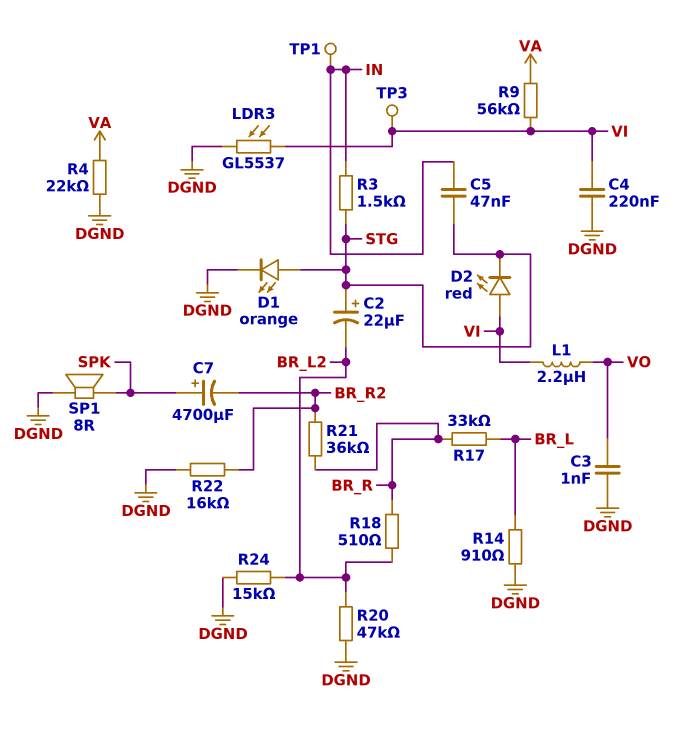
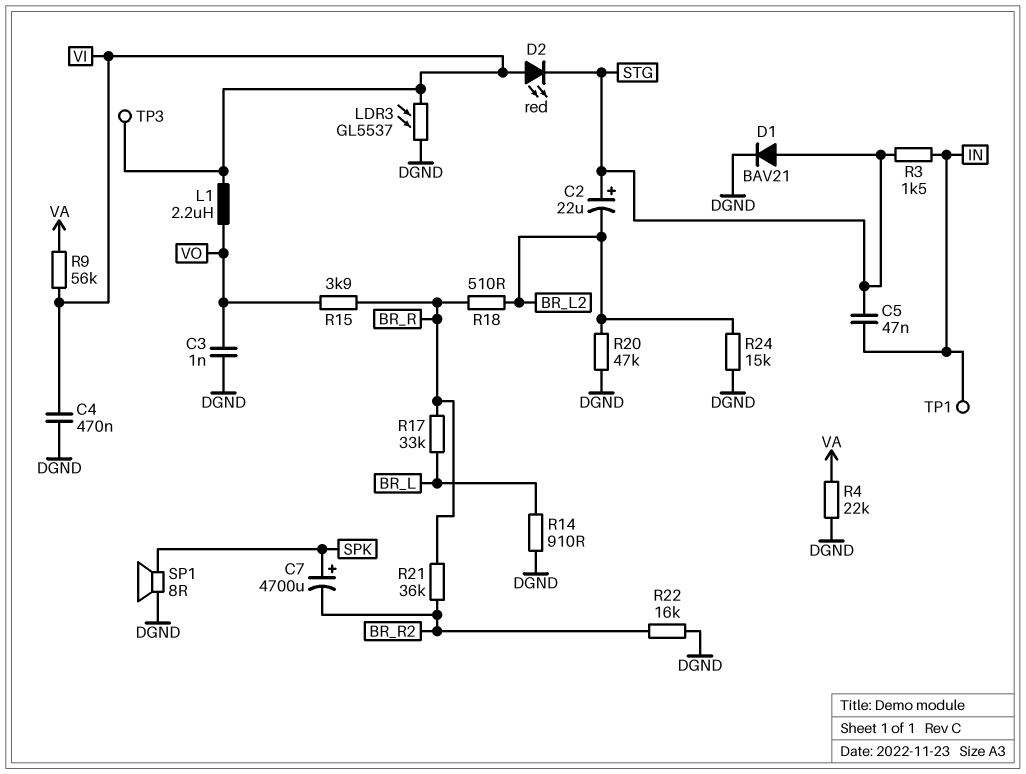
C4: 220nF (DGND, VI) -> 470nF (DGND, VI)
D1: LED orange (A STG, K DGND) -> diode BAV21 (A STG, K DGND)
R15: none -> 3.9k (BR_R, VO)

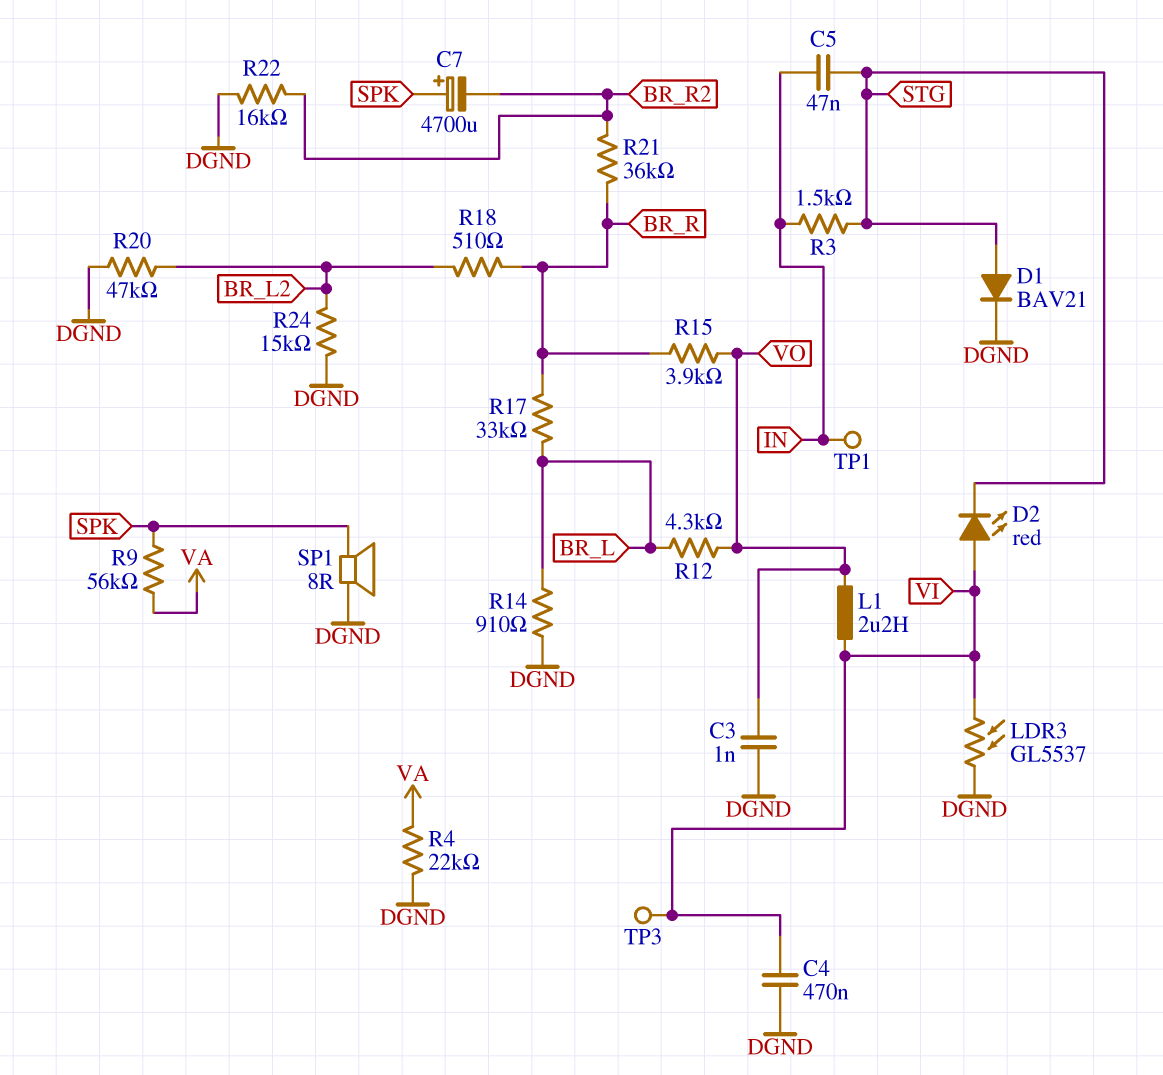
C2: 22uF (plus STG, minus BR_L2) -> none
R9: 56k (VA, VI) -> 56k (SPK, VA)
R12: none -> 4.3k (BR_L, VO)

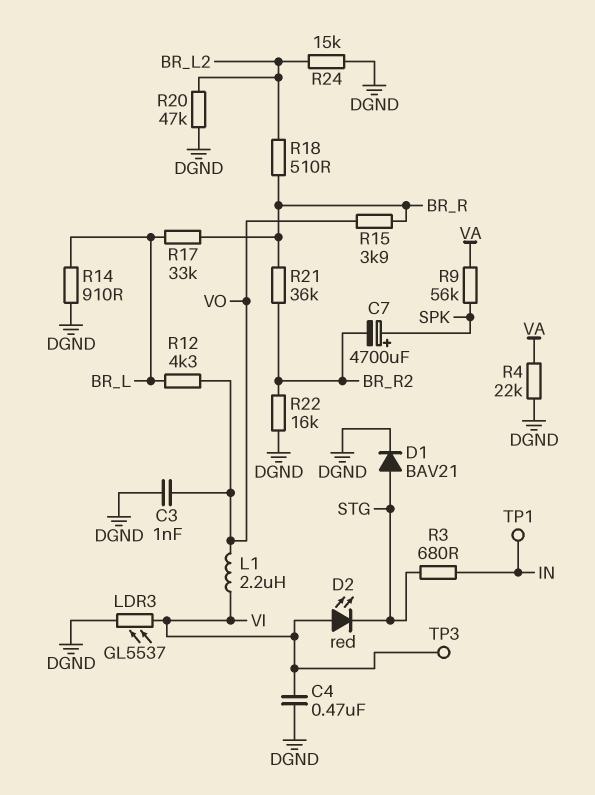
C5: 47nF (IN, STG) -> none
R3: 1.5k (IN, STG) -> 680 (IN, STG)
SP1: speaker 8R (DGND, SPK) -> none

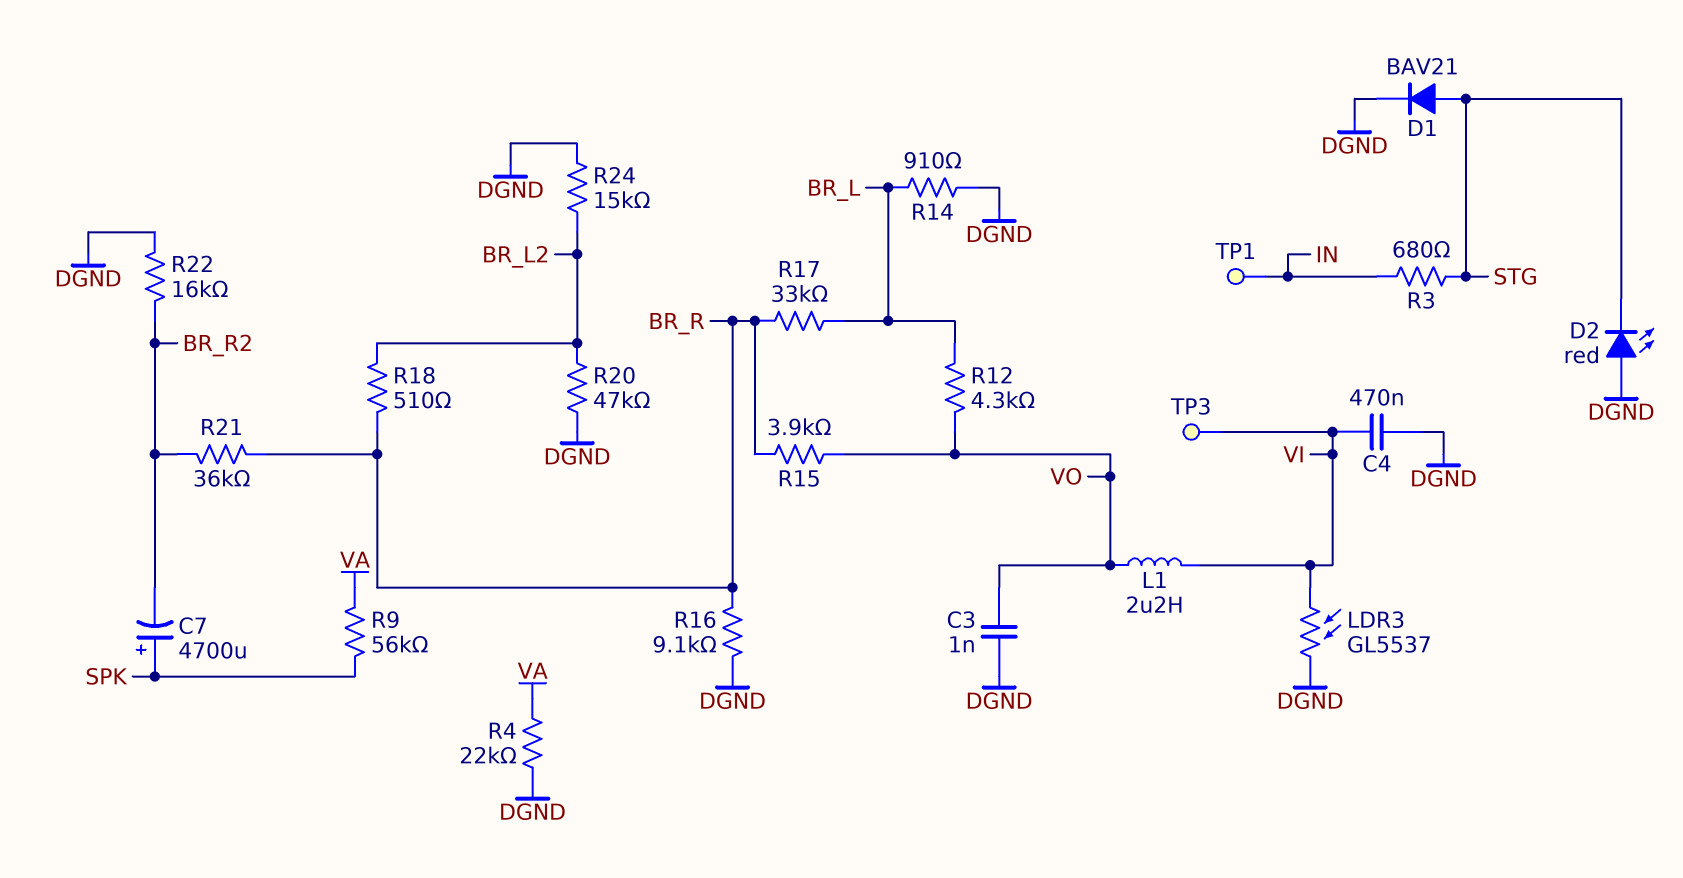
D2: LED red (A VI, K STG) -> LED red (A DGND, K STG)
R16: none -> 9.1k (BR_R, DGND)

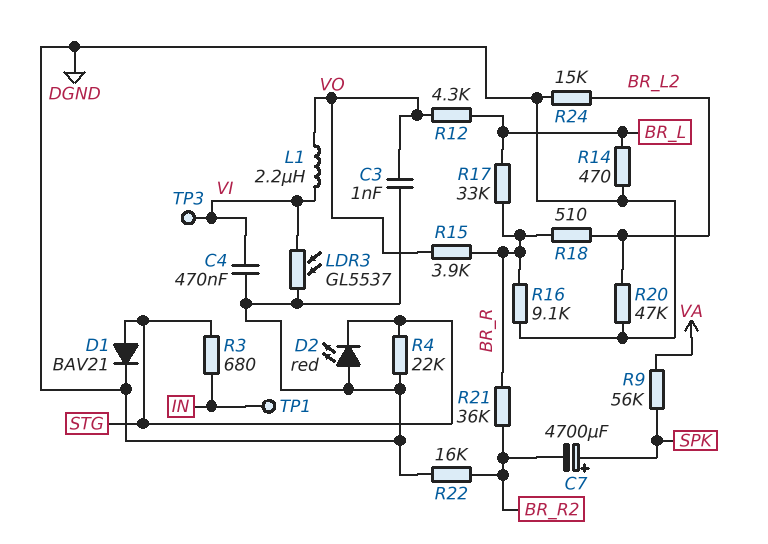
R4: 22k (DGND, VA) -> 22k (DGND, STG)
R14: 910 (BR_L, DGND) -> 470 (BR_L, DGND)

